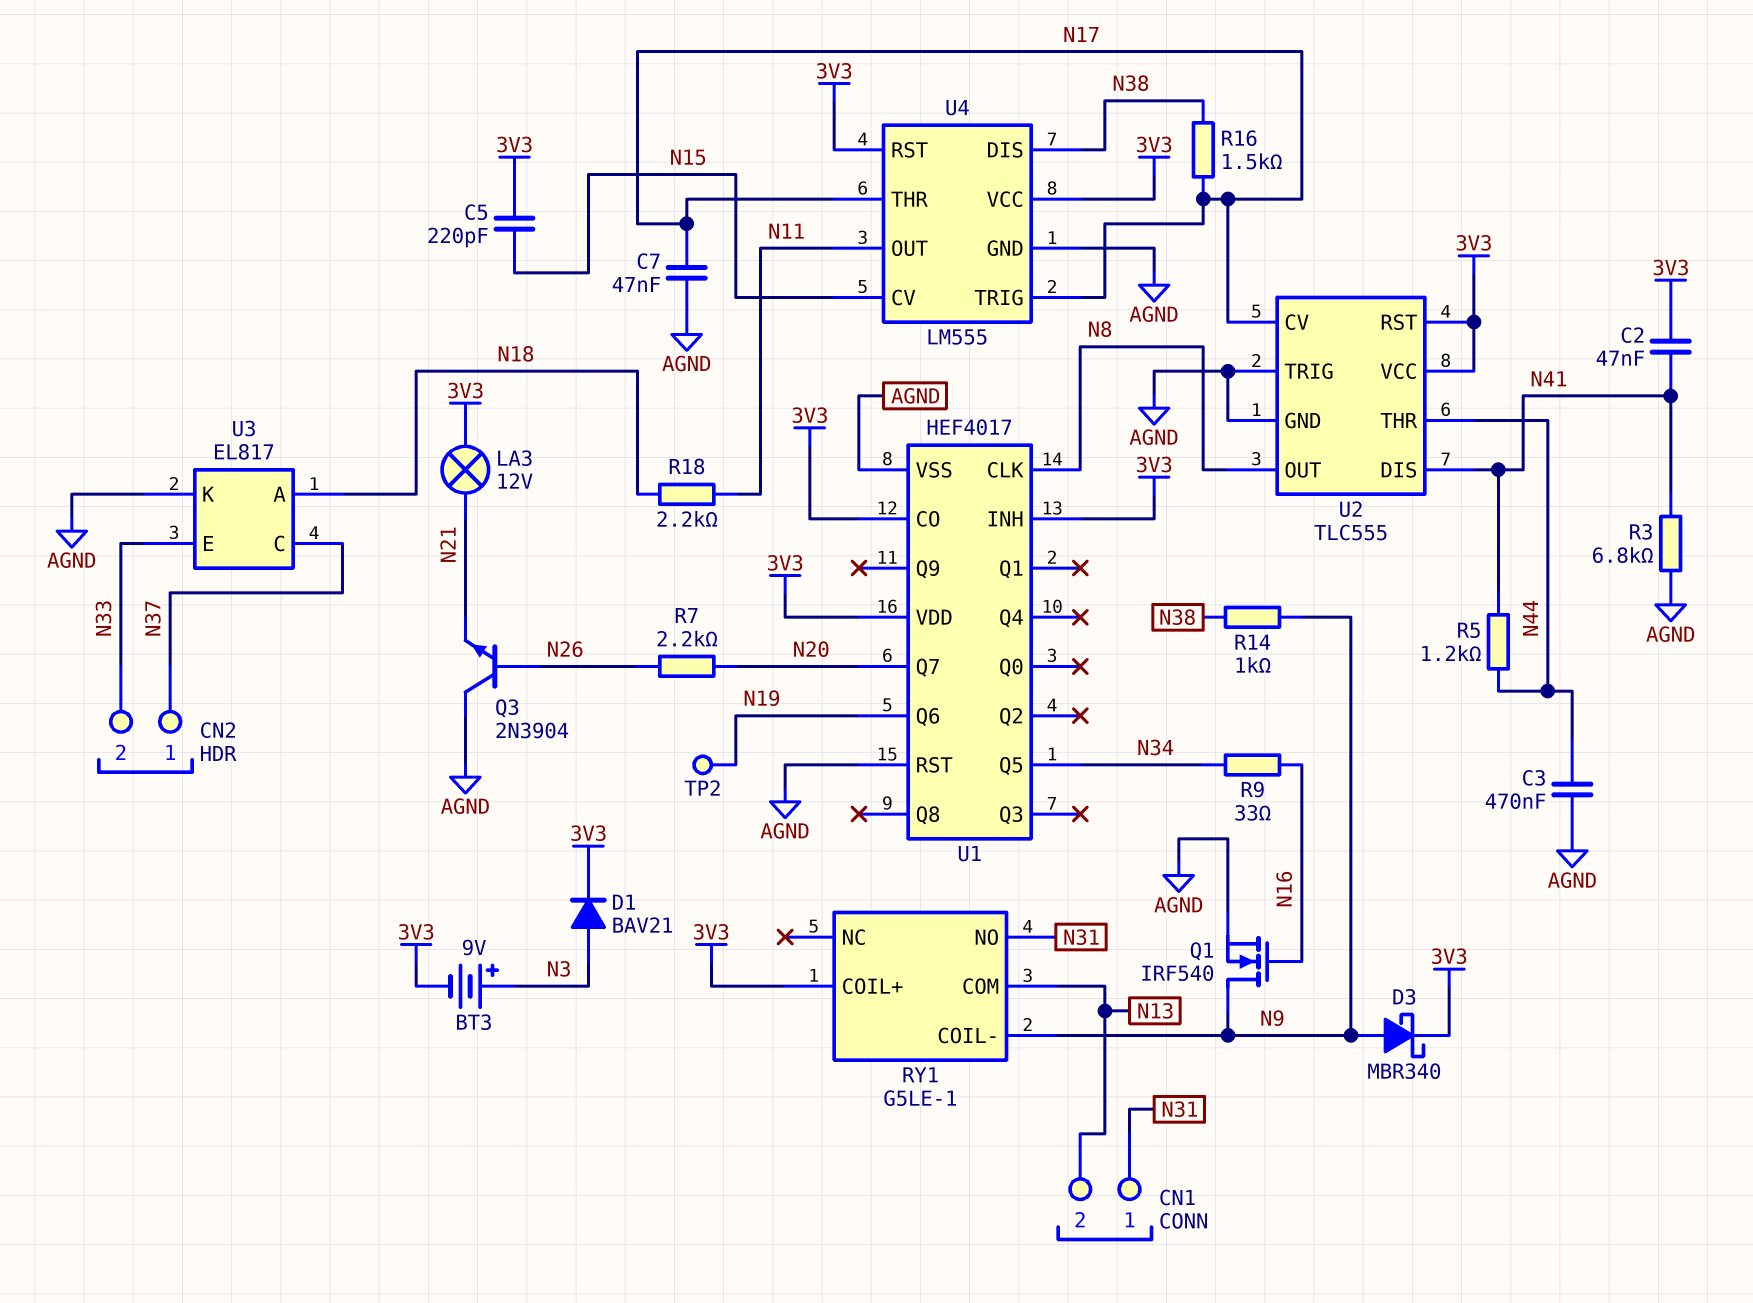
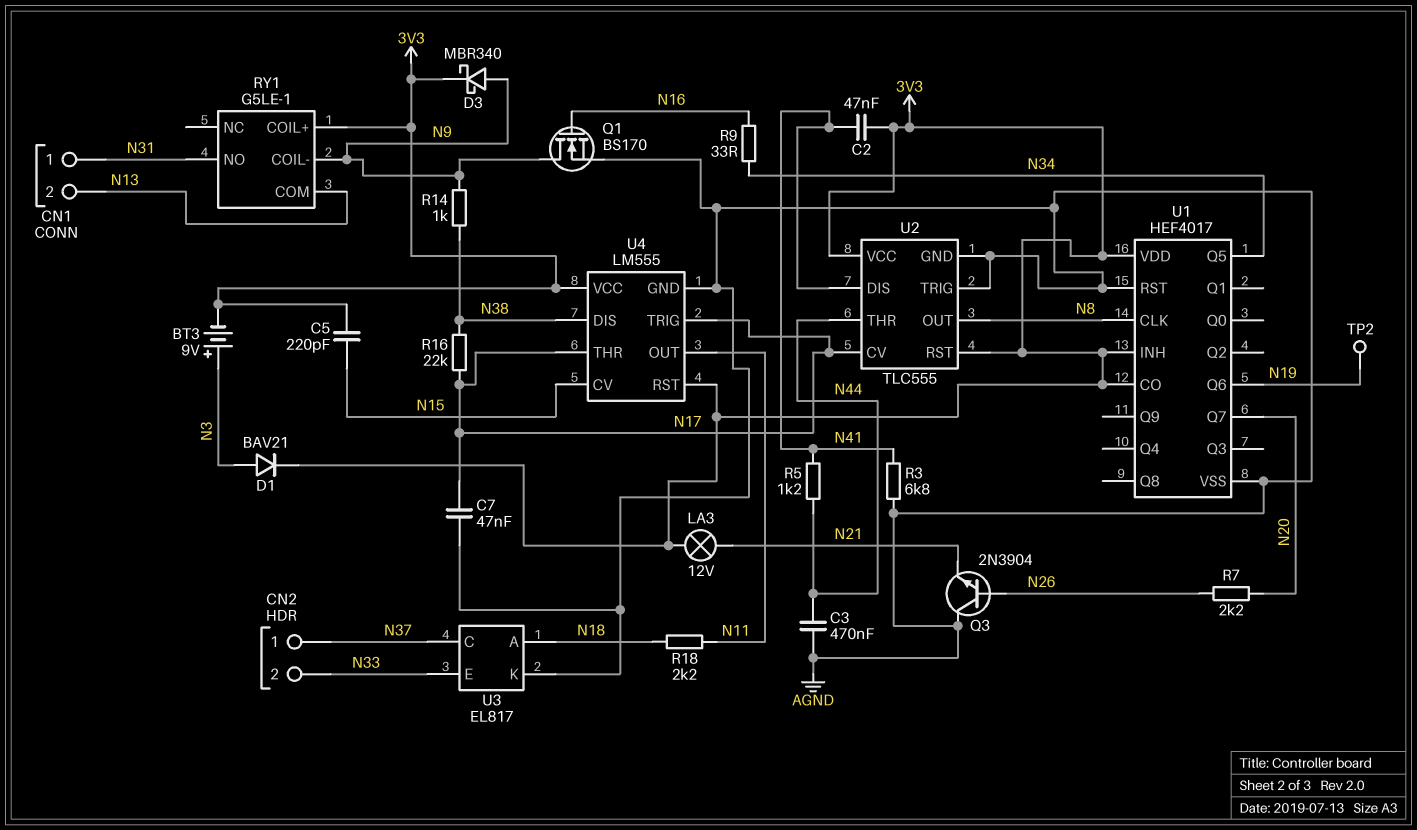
Q1: NMOS IRF540 (G N16, D N9, S AGND) -> NMOS BS170 (G N16, D N9, S AGND)
R16: 1.5k (N17, N38) -> 22k (N17, N38)

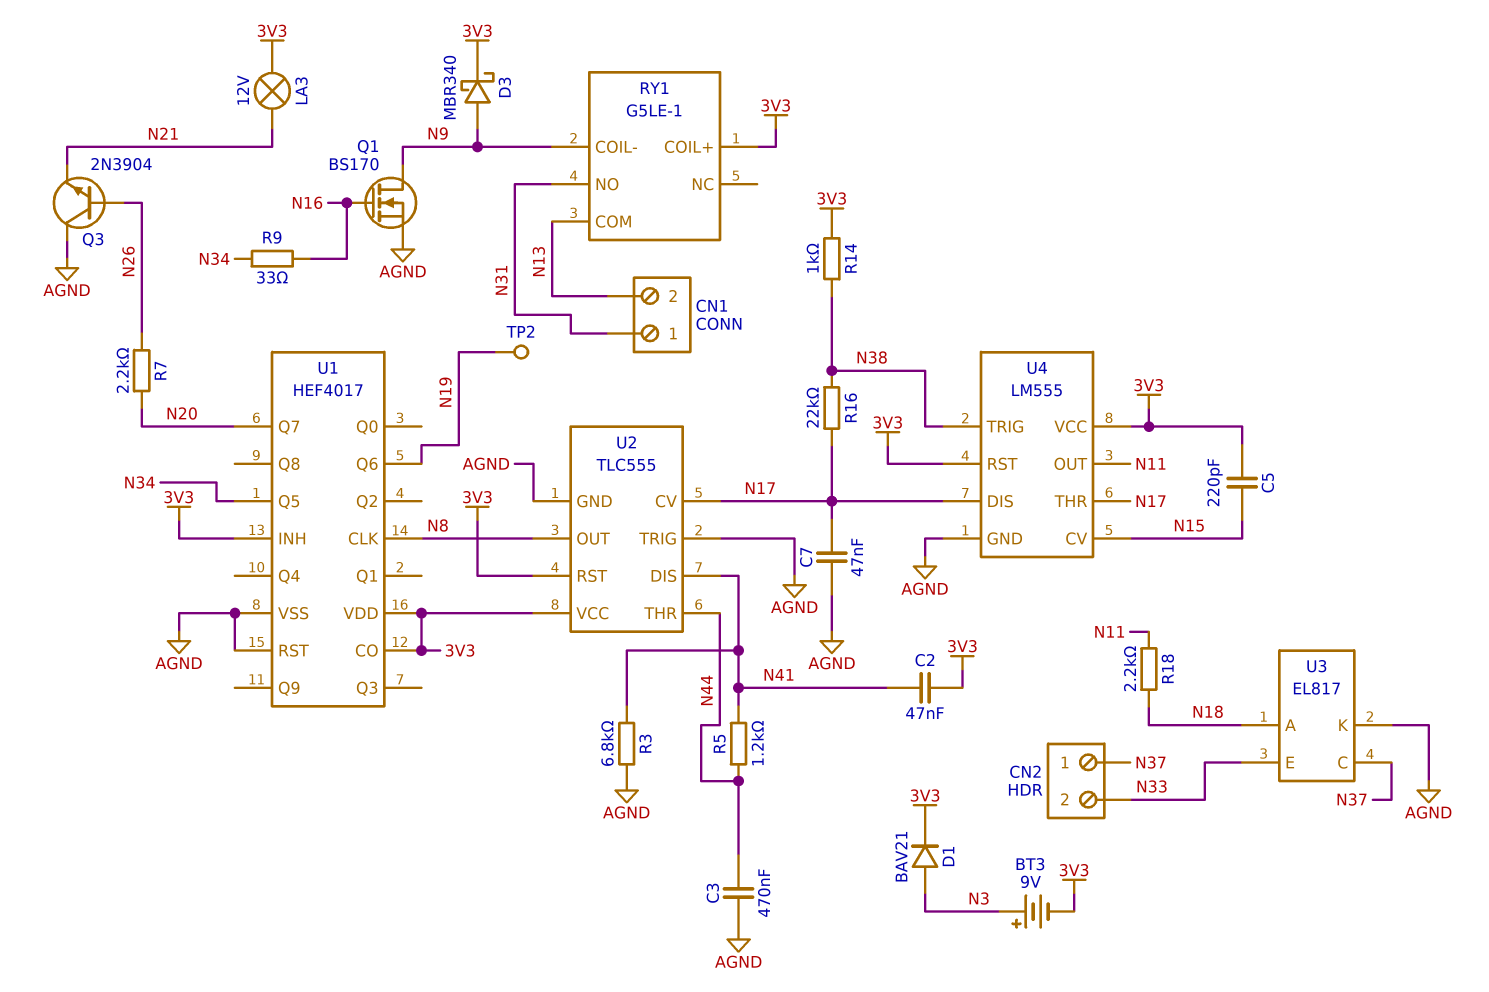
R14: 1k (N9, N38) -> 1k (3V3, N38)
U4 pin DIS: N38 -> N17
U4 pin TRIG: N17 -> N38

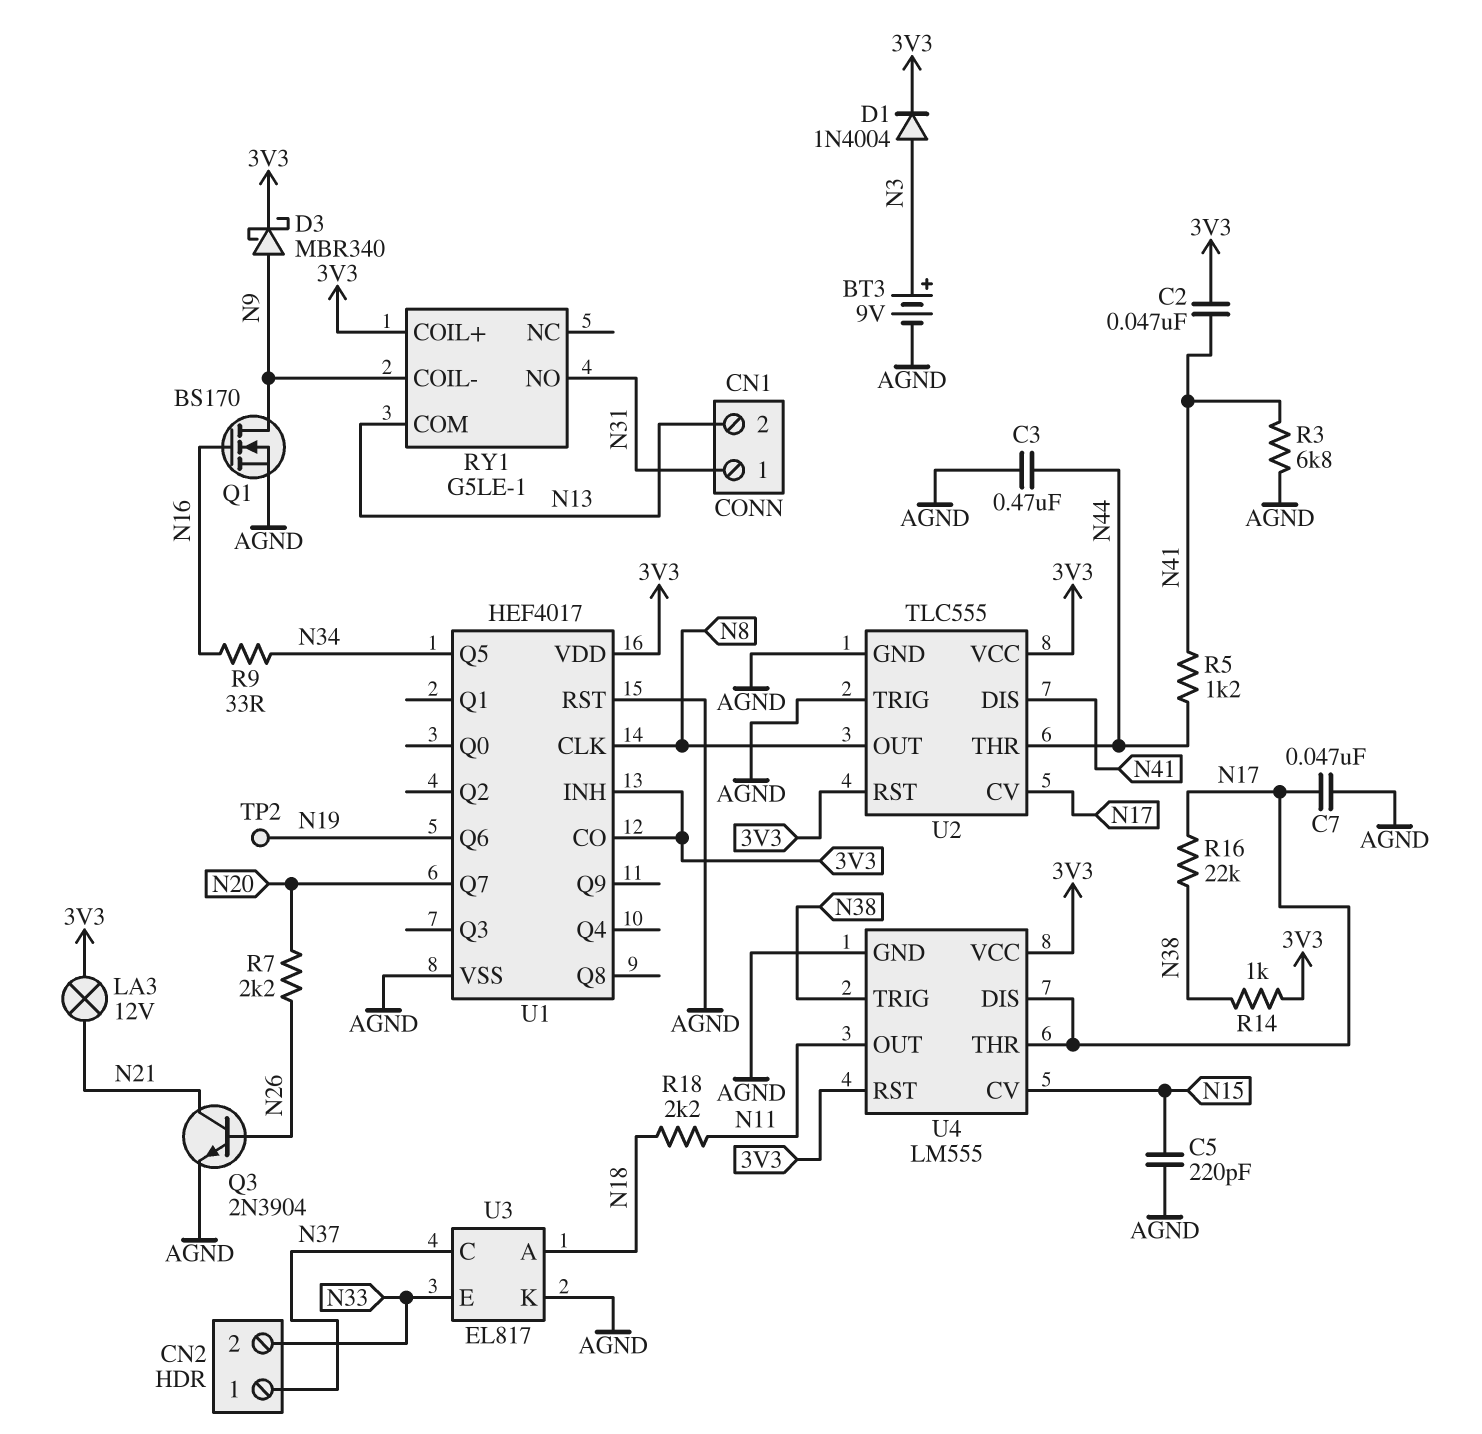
BT3: 9V (plus N3, minus 3V3) -> 9V (plus N3, minus AGND)
C5: 220pF (3V3, N15) -> 220pF (AGND, N15)
D1: diode BAV21 (A N3, K 3V3) -> diode 1N4004 (A N3, K 3V3)
Q3: NPN 2N3904 (B N26, C AGND, E N21) -> NPN 2N3904 (B N26, C N21, E AGND)

